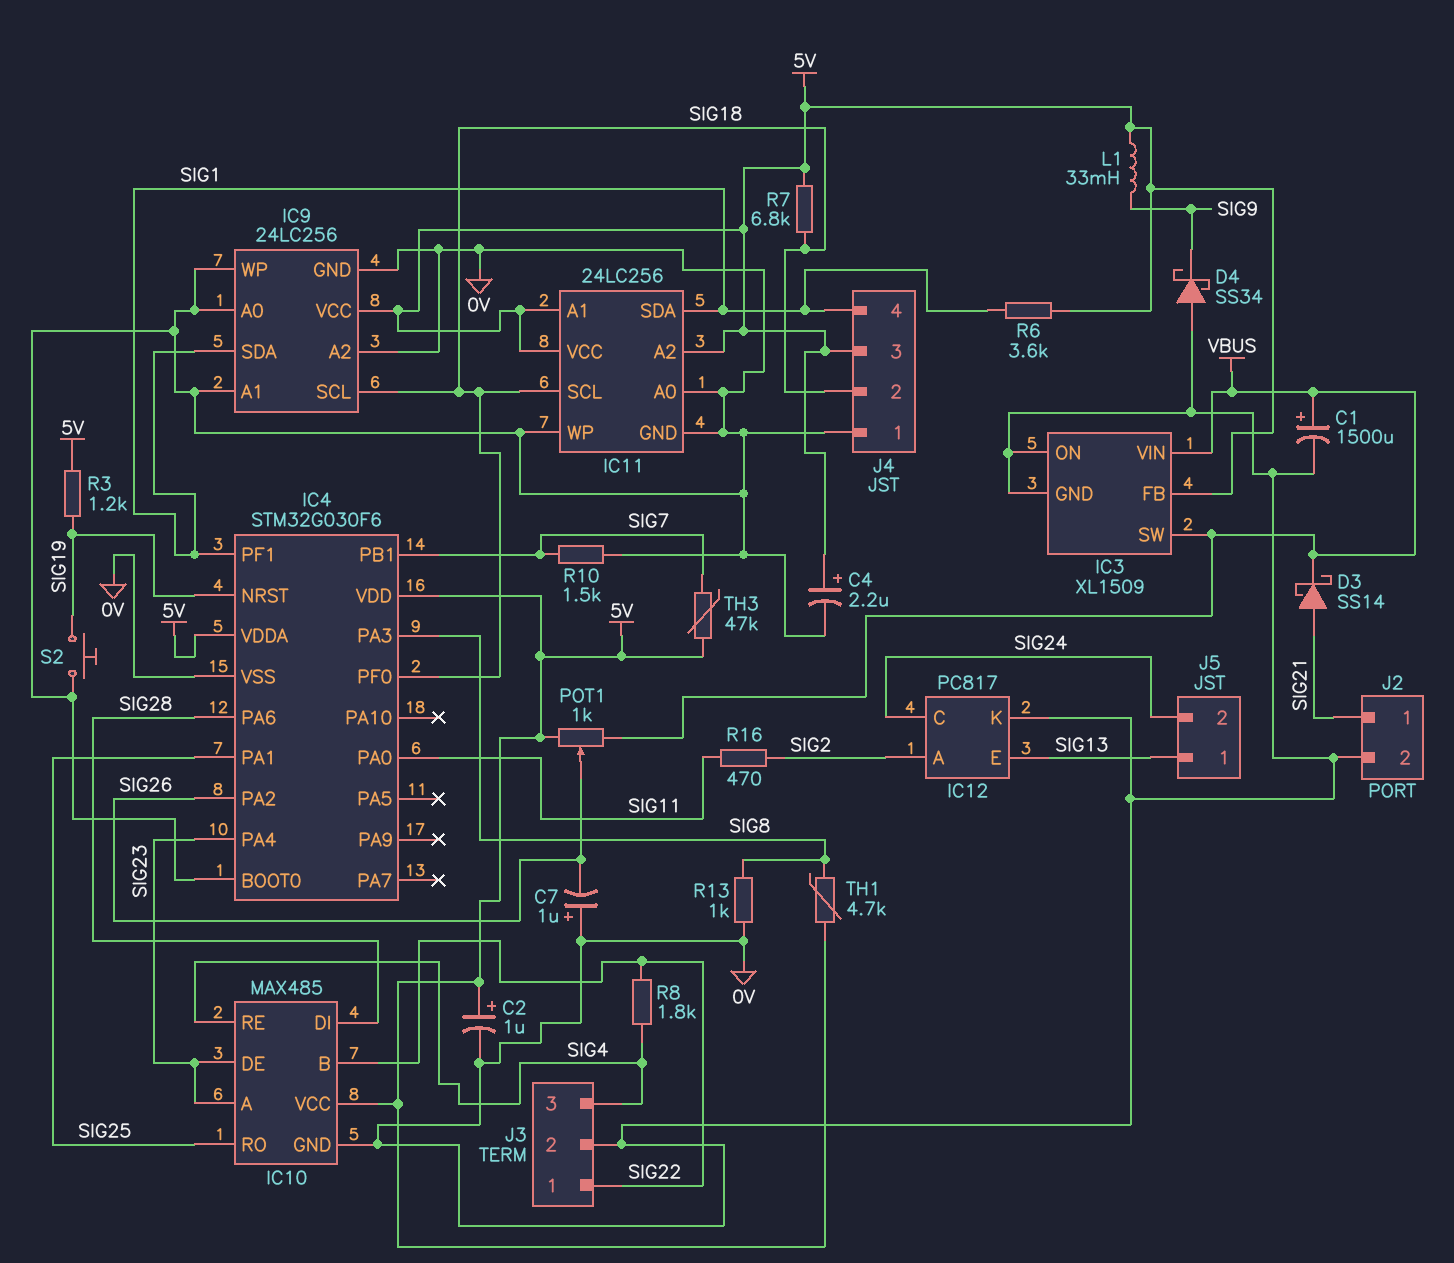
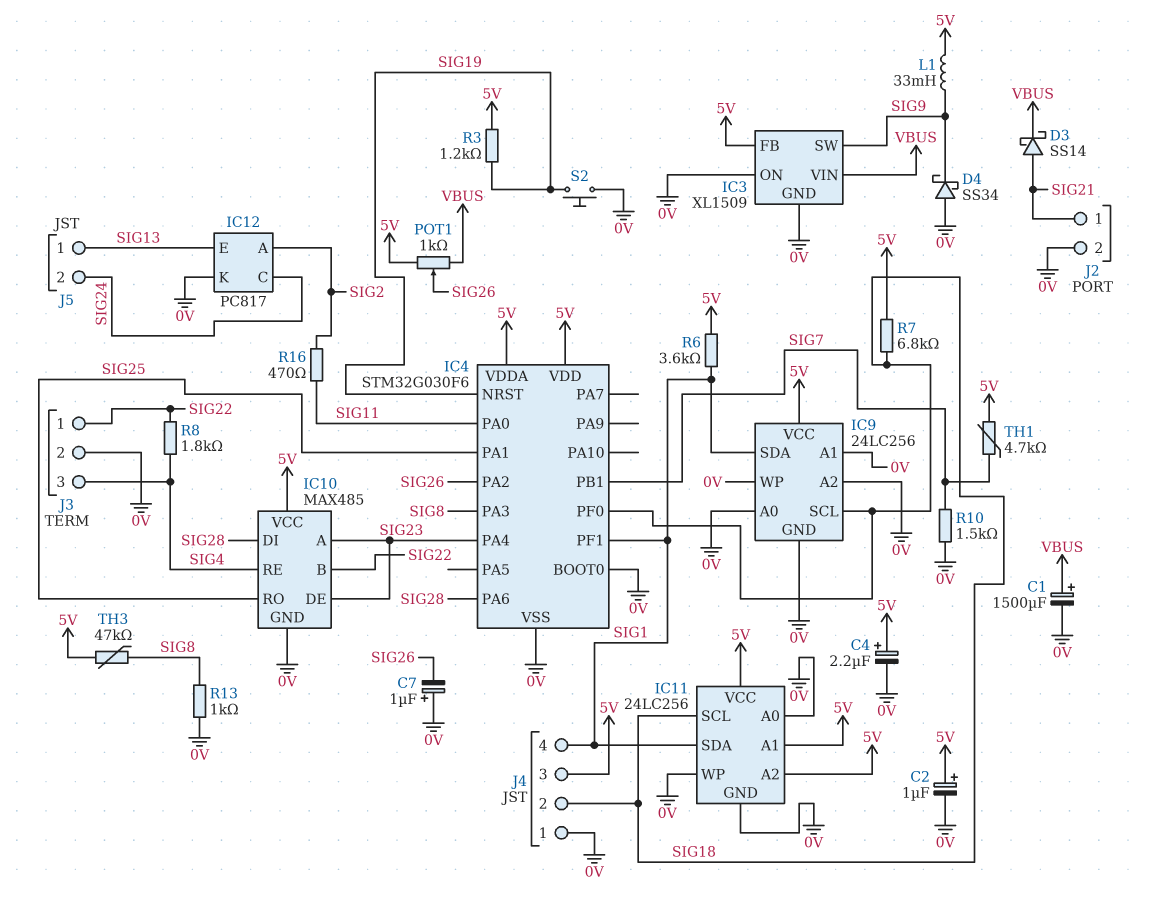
IC3 pin SW: VBUS -> SIG9
TH1: 4.7k (5V, SIG8) -> 4.7k (5V, SIG7)
TH3: 47k (5V, SIG7) -> 47k (5V, SIG8)

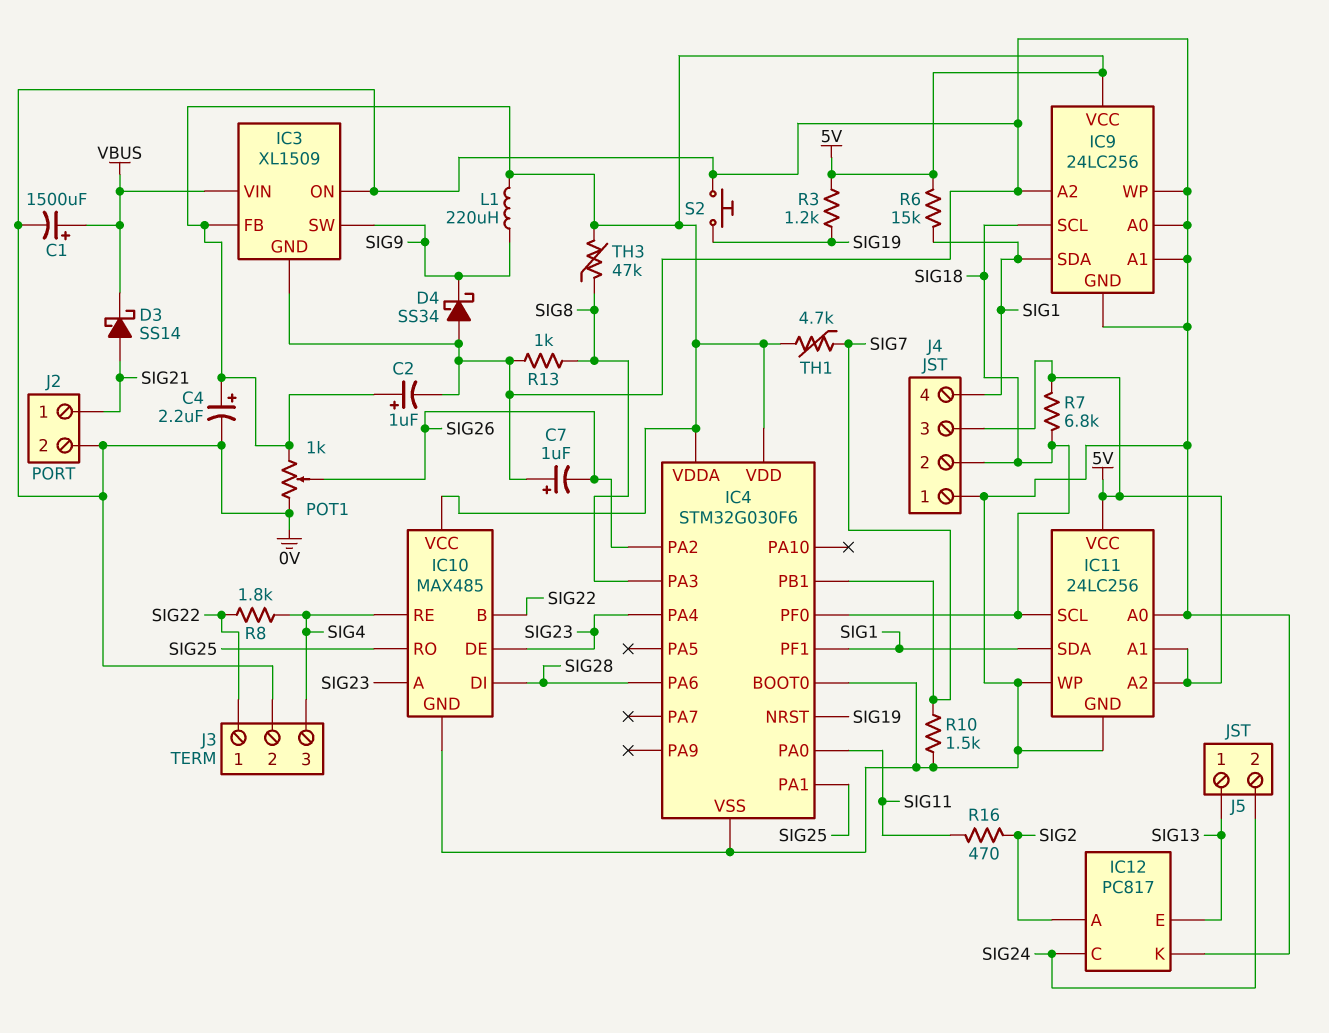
L1: 33mH (5V, SIG9) -> 220uH (5V, SIG9)
POT1: 1k (5V, VBUS, wiper SIG26) -> 1k (0V, 5V, wiper SIG26)
R6: 3.6k (5V, SIG1) -> 15k (5V, SIG1)

